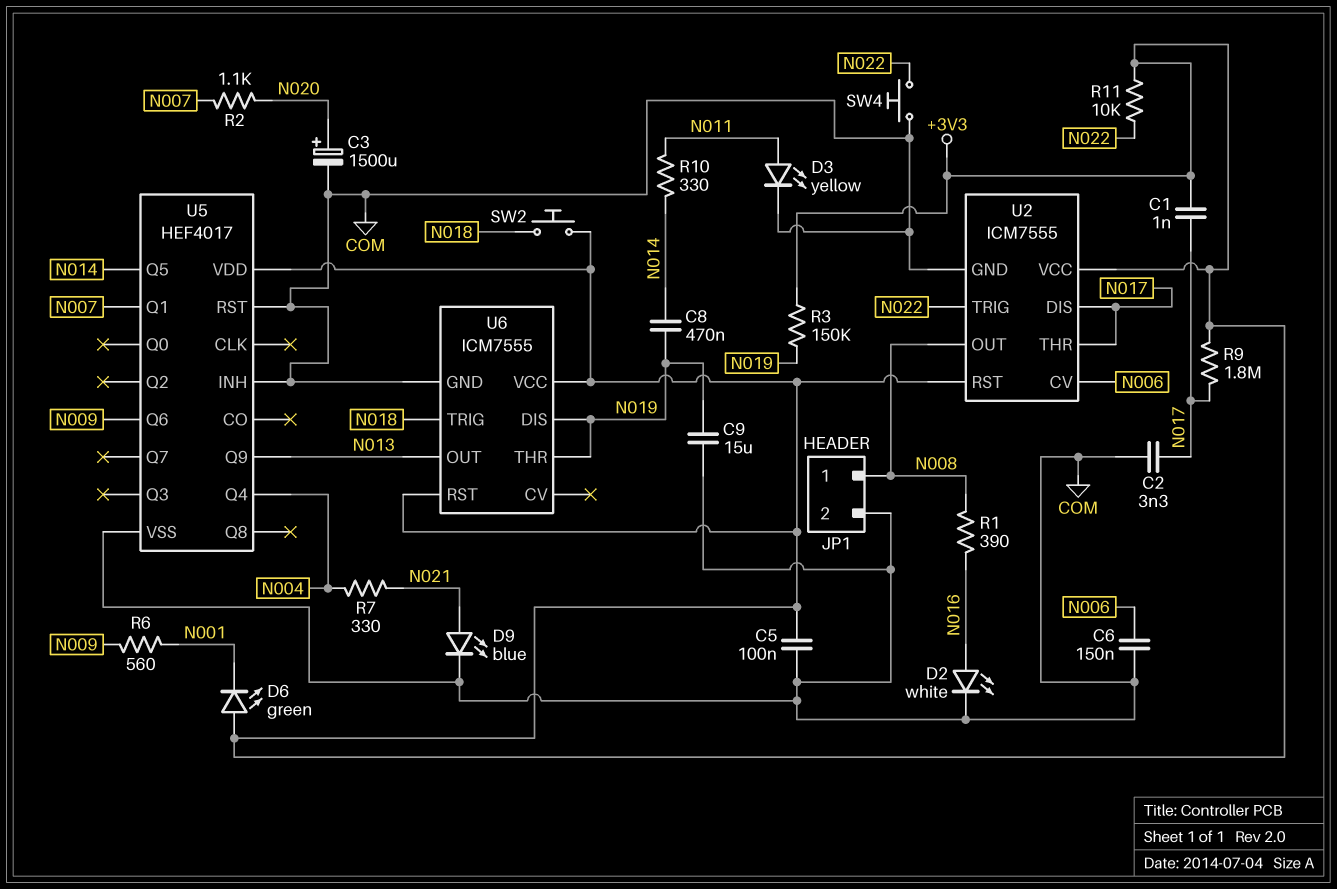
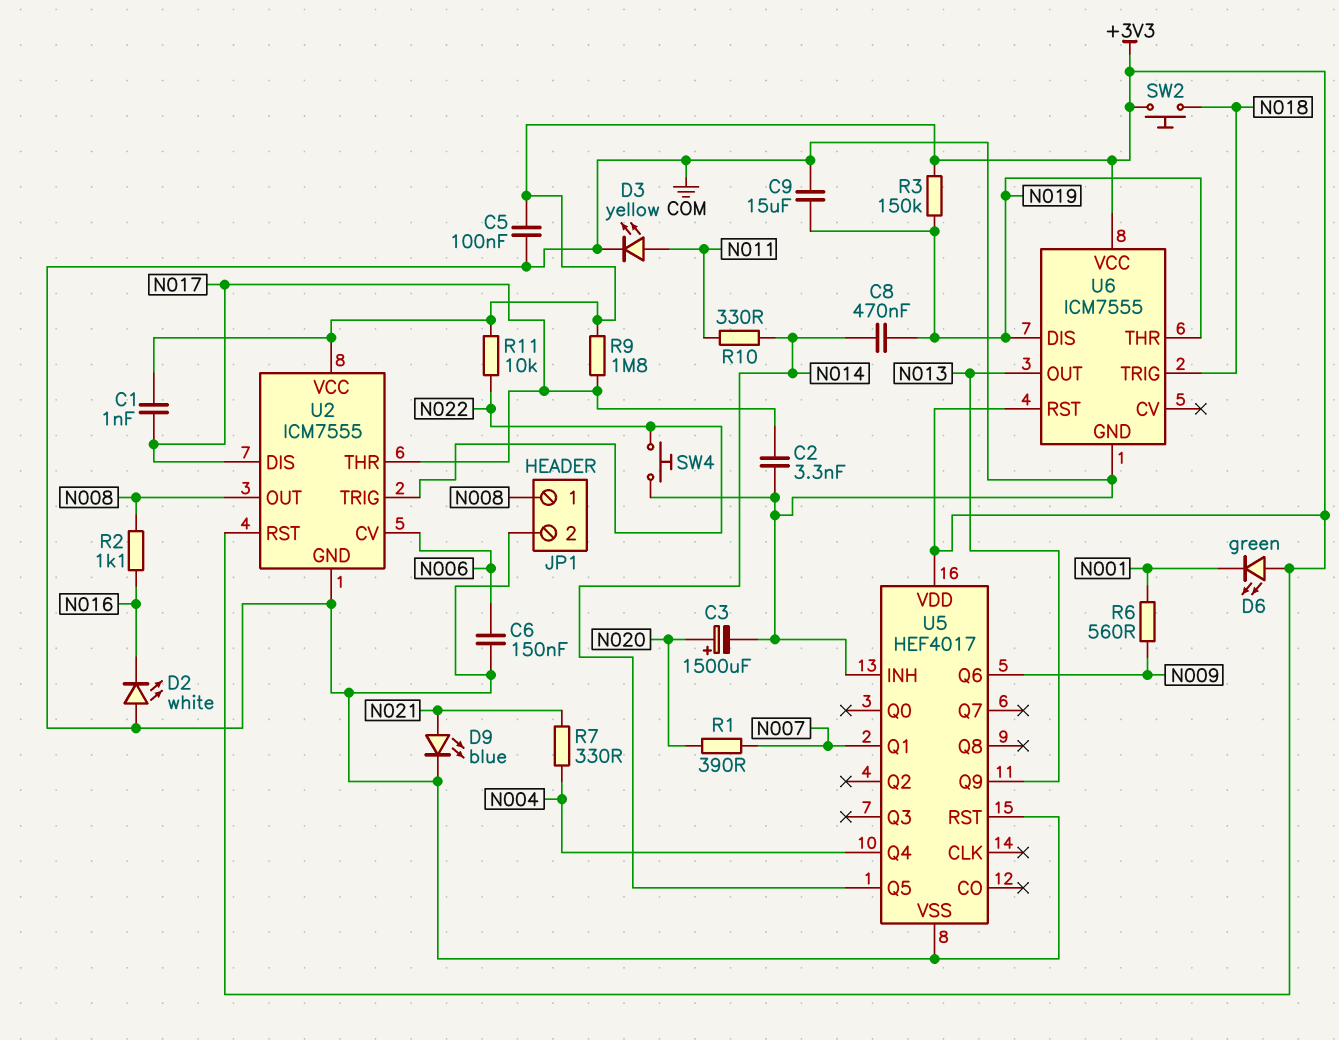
D2: LED white (A N016, K COM) -> LED white (A COM, K N016)
R1: 390 (N008, N016) -> 390 (N007, N020)
R2: 1.1k (N007, N020) -> 1.1k (N008, N016)

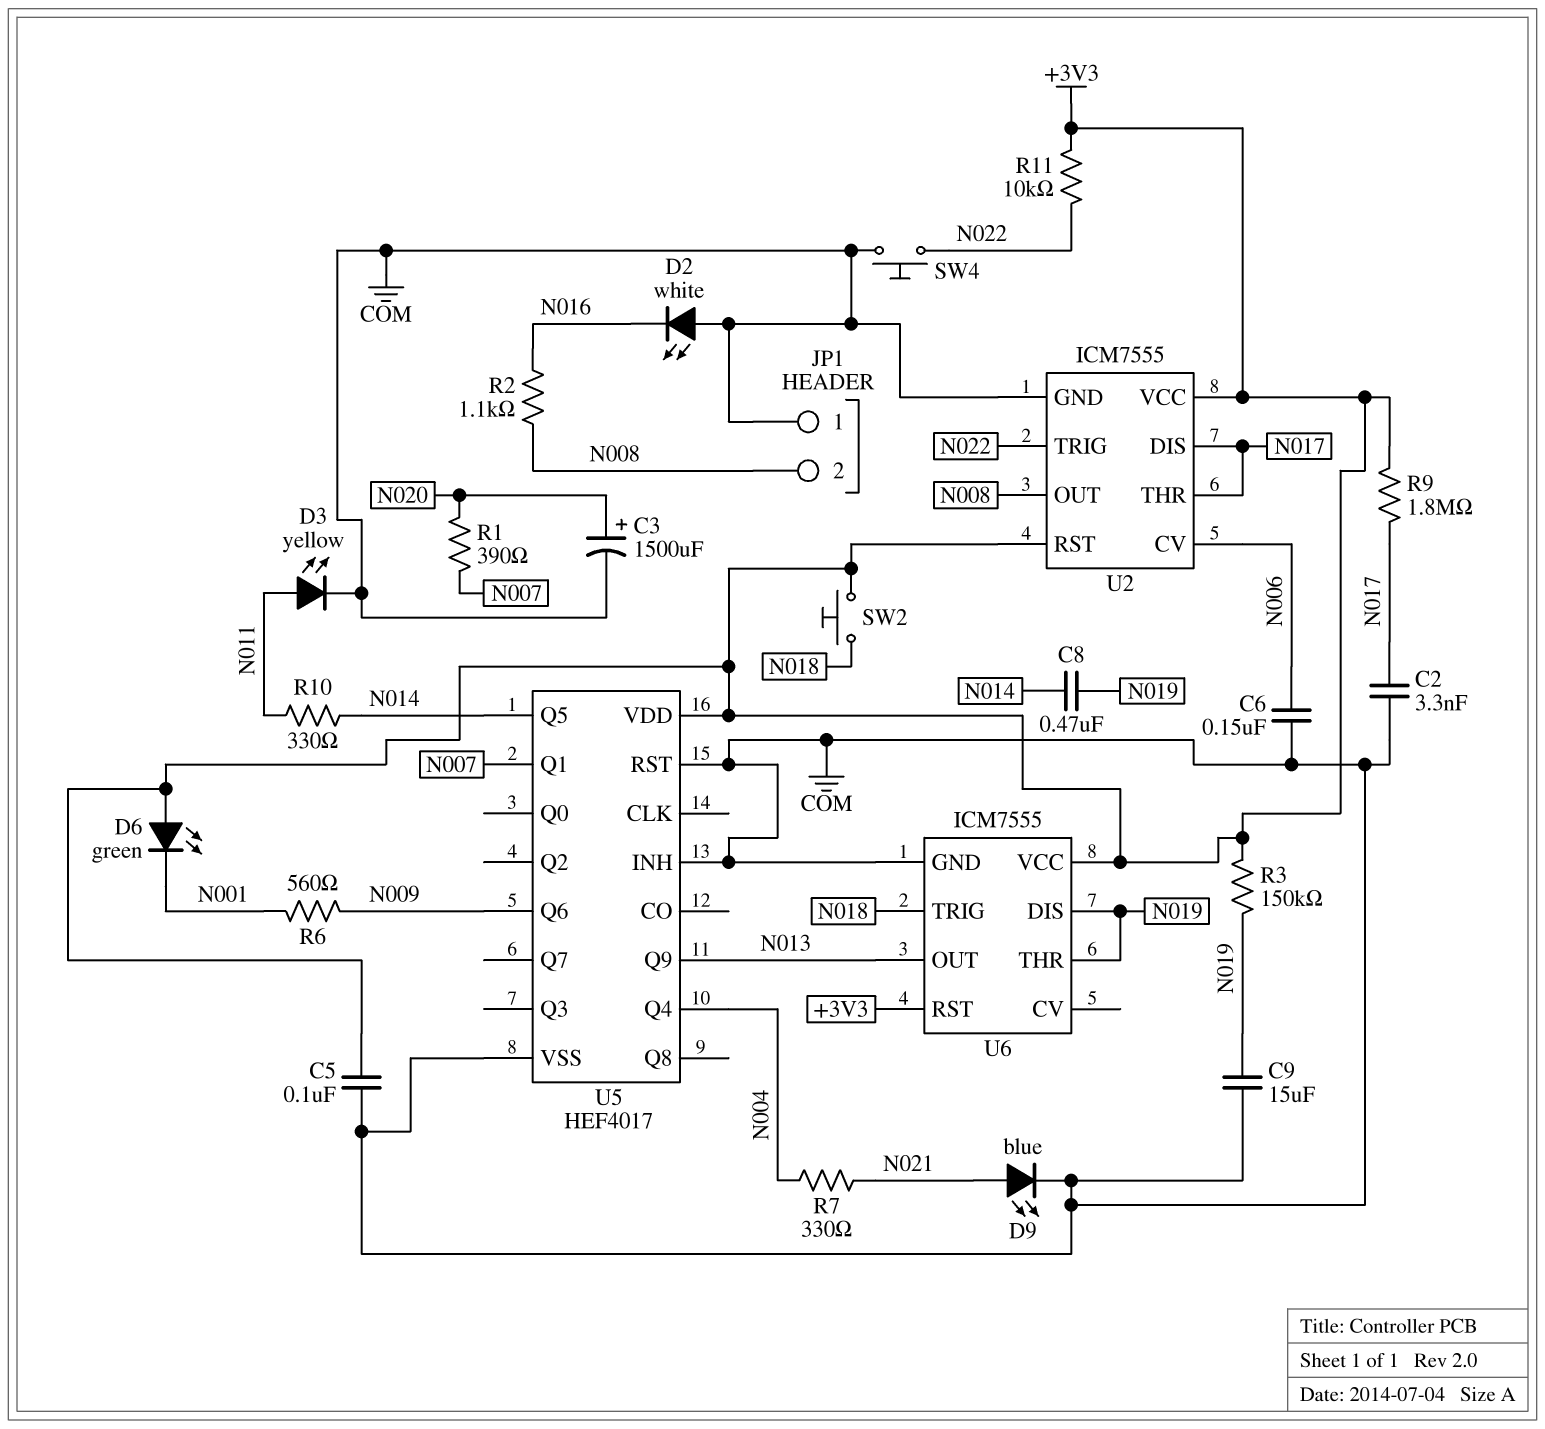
C1: 1nF (+3V3, N017) -> none
JP1 pin 1: N008 -> COM
JP1 pin 2: COM -> N008

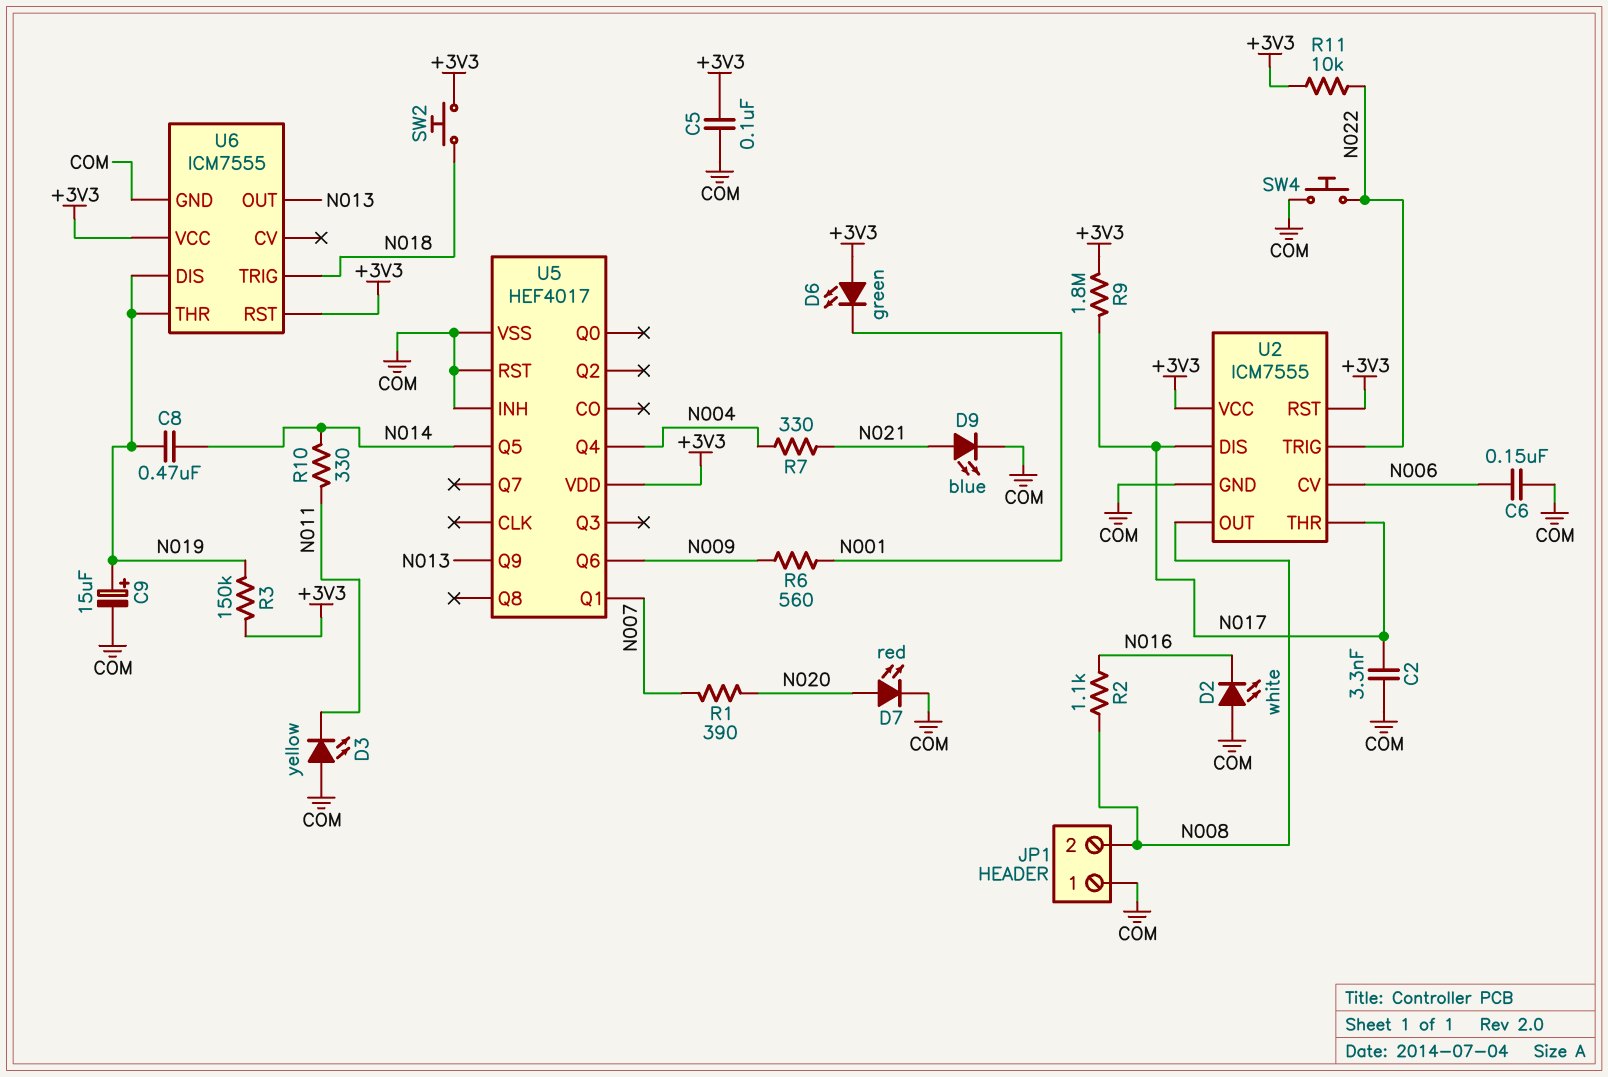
C3: 1500uF (plus N020, minus COM) -> none
C9: 15uF (COM, N019) -> 15uF (plus N019, minus COM)
D3: LED yellow (A N011, K COM) -> LED yellow (A COM, K N011)
D7: none -> LED red (A N020, K COM)

